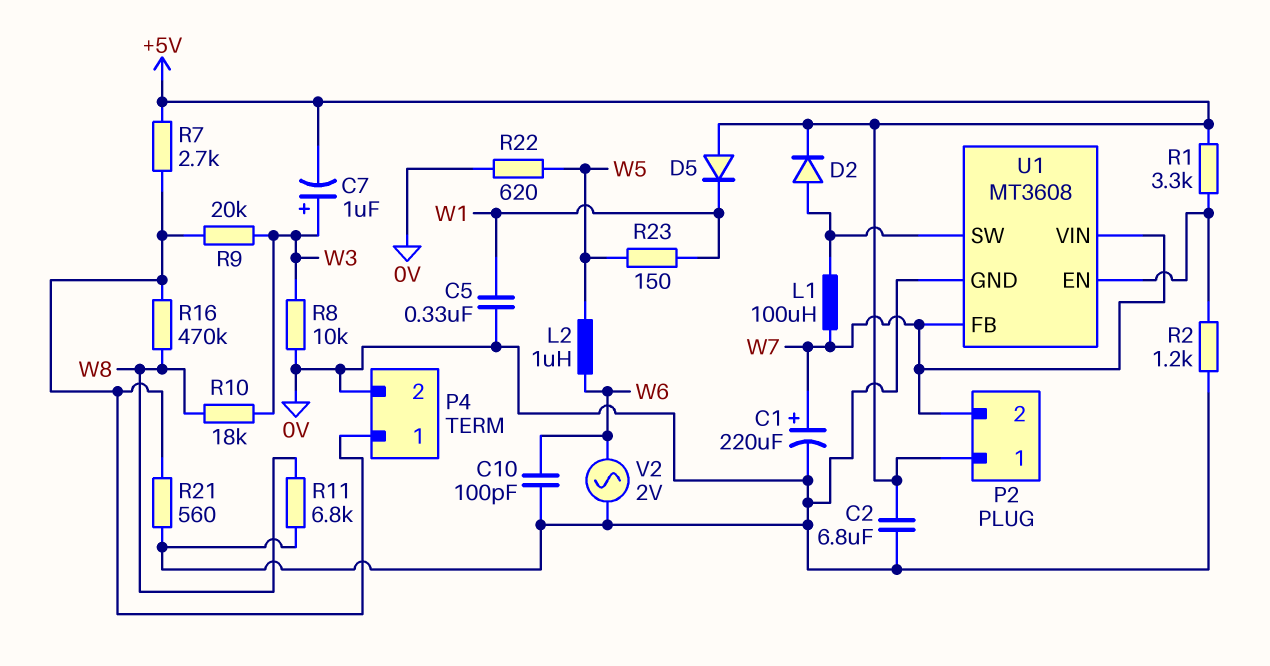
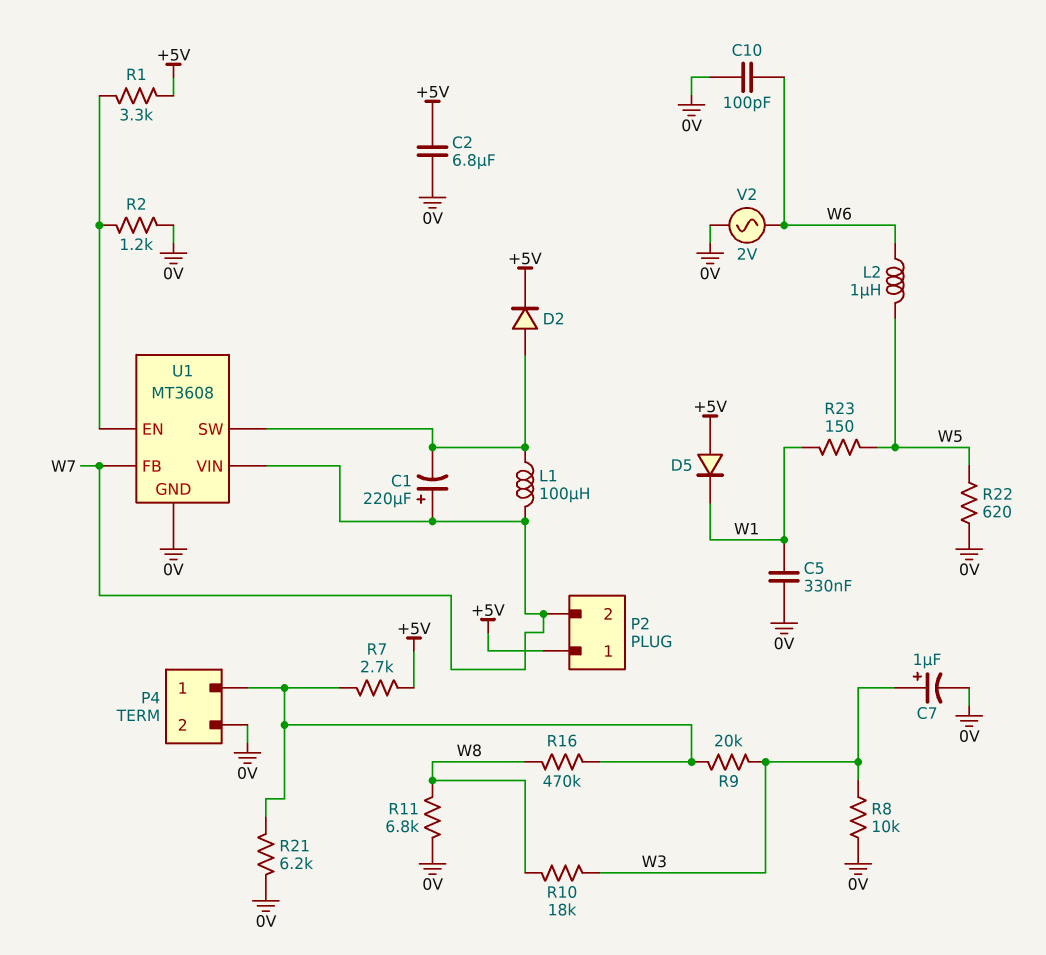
C1: 220uF (plus W7, minus 0V) -> 220uF (plus W7, minus U1/SW)
C7: 1uF (plus W3, minus +5V) -> 1uF (plus W3, minus 0V)
R21: 560 (0V, P4/1) -> 6.2k (0V, P4/1)

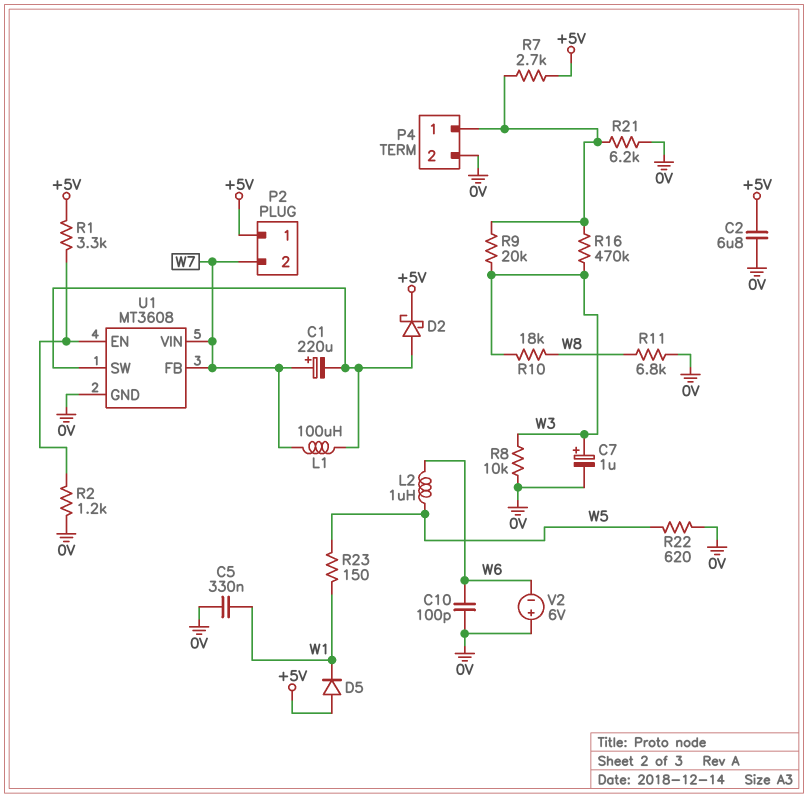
D2: diode (A U1/SW, K +5V) -> schottky (A U1/SW, K +5V)
R16: 470k (P4/1, W8) -> 470k (P4/1, W3)
V2: AC 2V (0V, W6) -> 6V (plus 0V, minus W6)

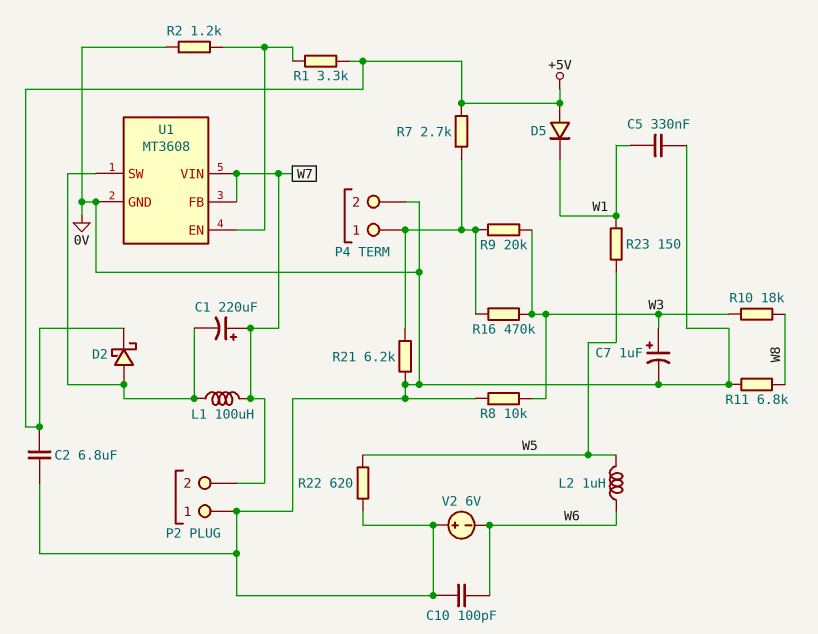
P2 pin 1: +5V -> 0V

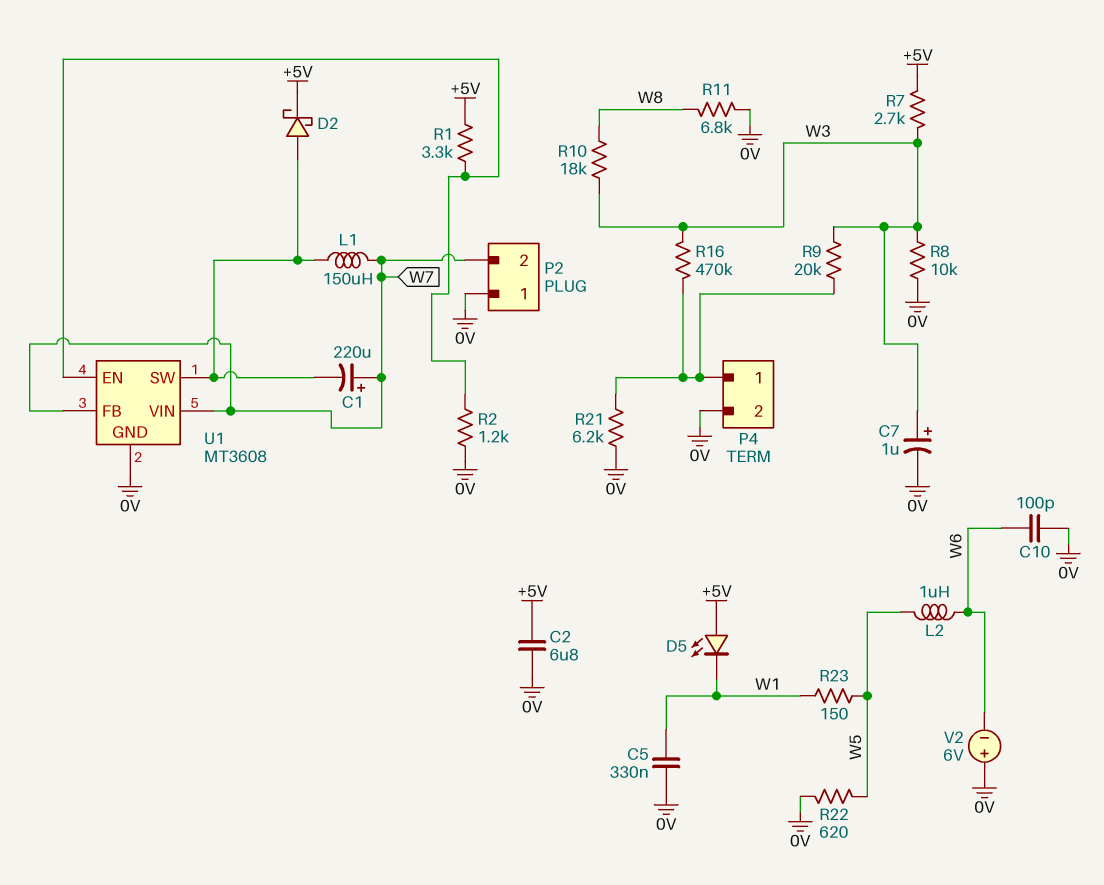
D5: diode (A +5V, K W1) -> LED (A +5V, K W1)
L1: 100uH (U1/SW, W7) -> 150uH (U1/SW, W7)
R7: 2.7k (+5V, P4/1) -> 2.7k (+5V, W3)

